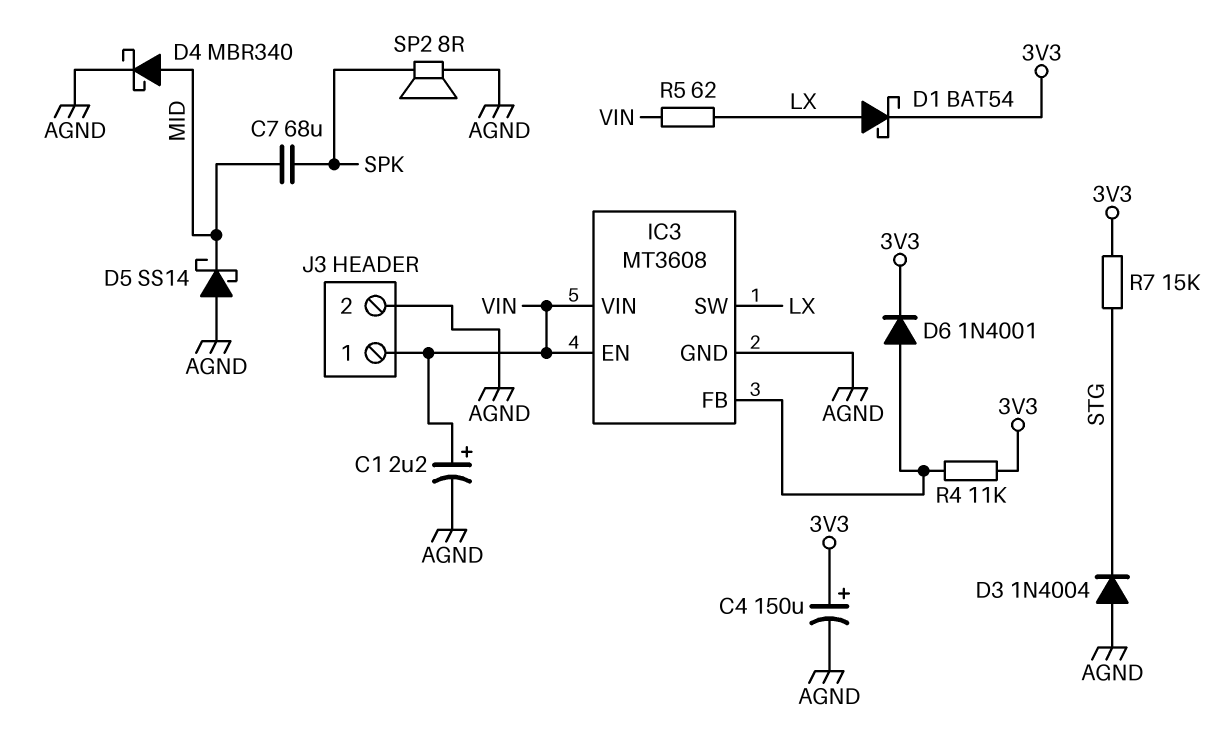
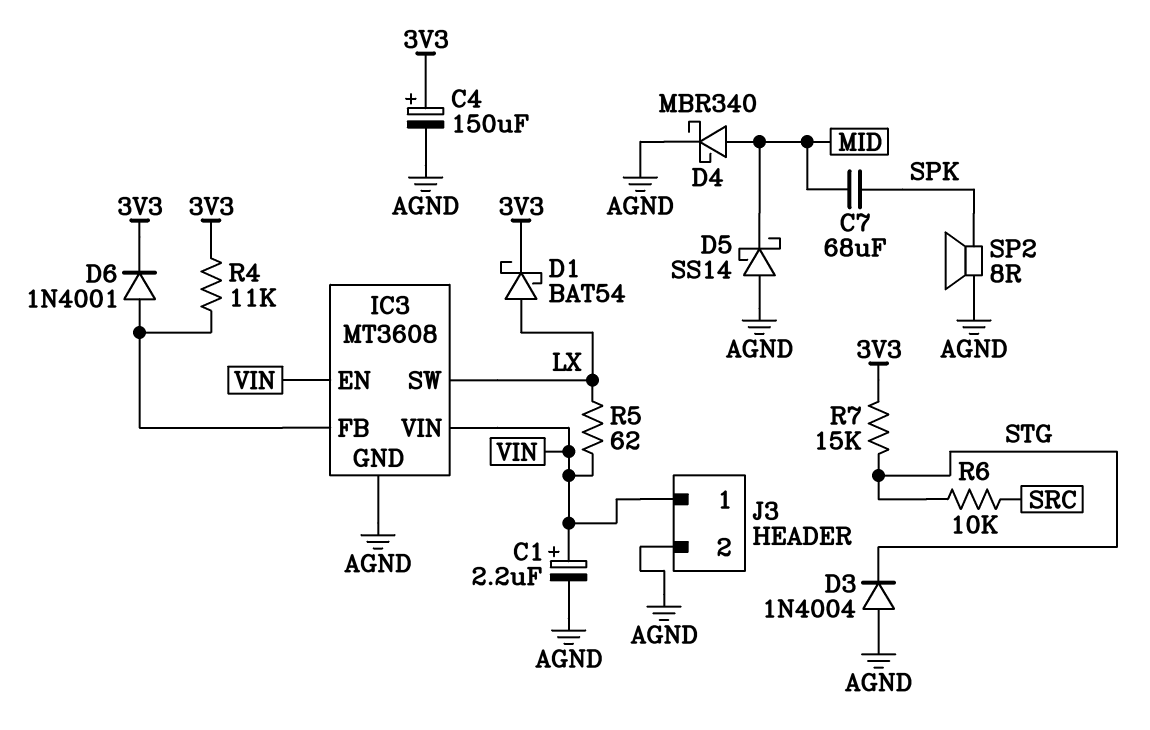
R6: none -> 10k (SRC, STG)

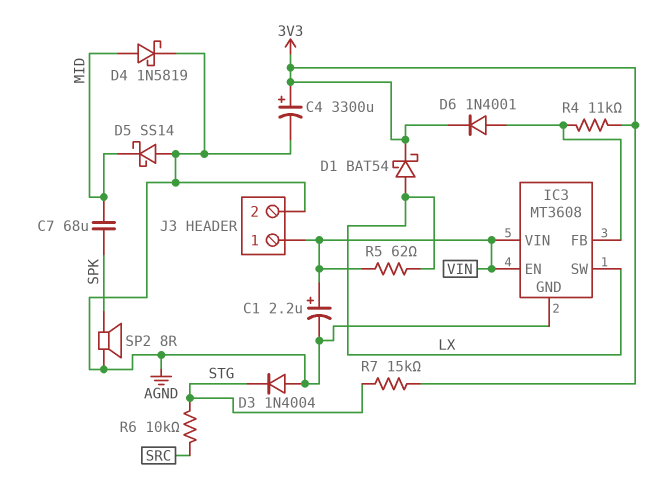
C4: 150uF (plus 3V3, minus AGND) -> 3300uF (plus 3V3, minus AGND)
D4: schottky MBR340 (A MID, K AGND) -> schottky 1N5819 (A MID, K AGND)

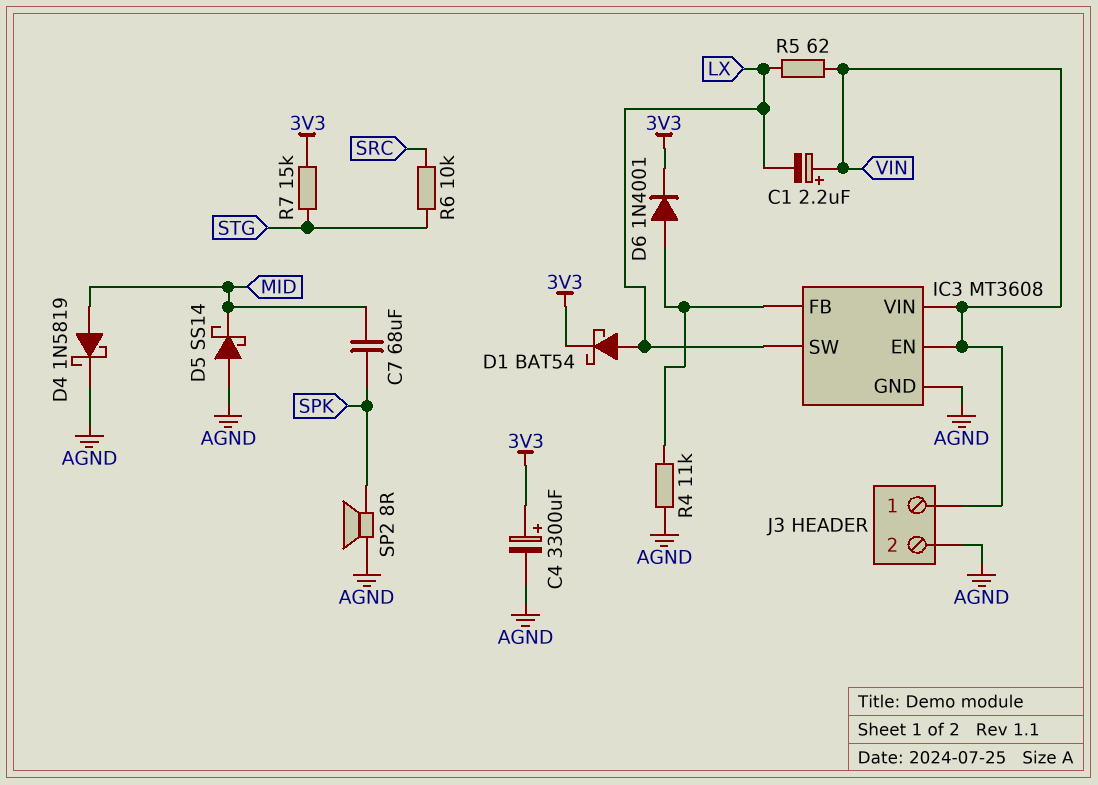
C1: 2.2uF (plus VIN, minus AGND) -> 2.2uF (plus VIN, minus LX)
D3: diode 1N4004 (A AGND, K STG) -> none
R4: 11k (3V3, IC3/FB) -> 11k (AGND, IC3/FB)

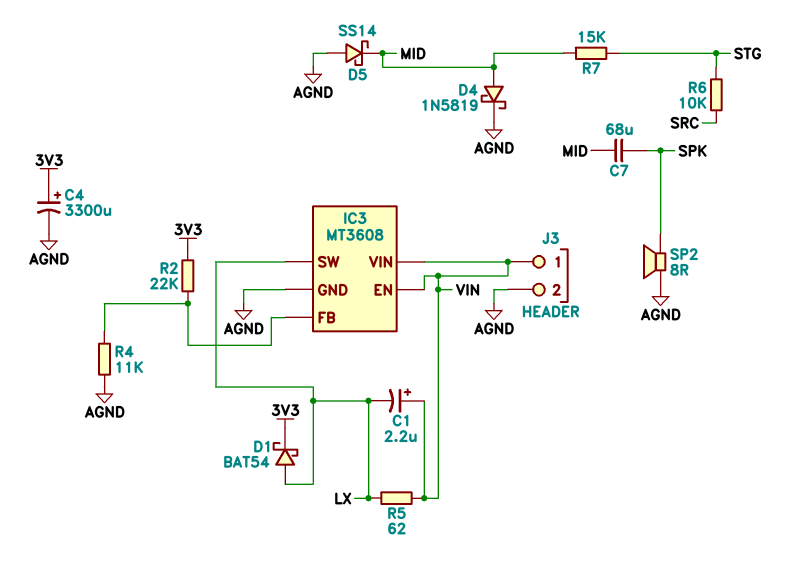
D6: diode 1N4001 (A IC3/FB, K 3V3) -> none
R2: none -> 22k (3V3, IC3/FB)
R7: 15k (3V3, STG) -> 15k (MID, STG)

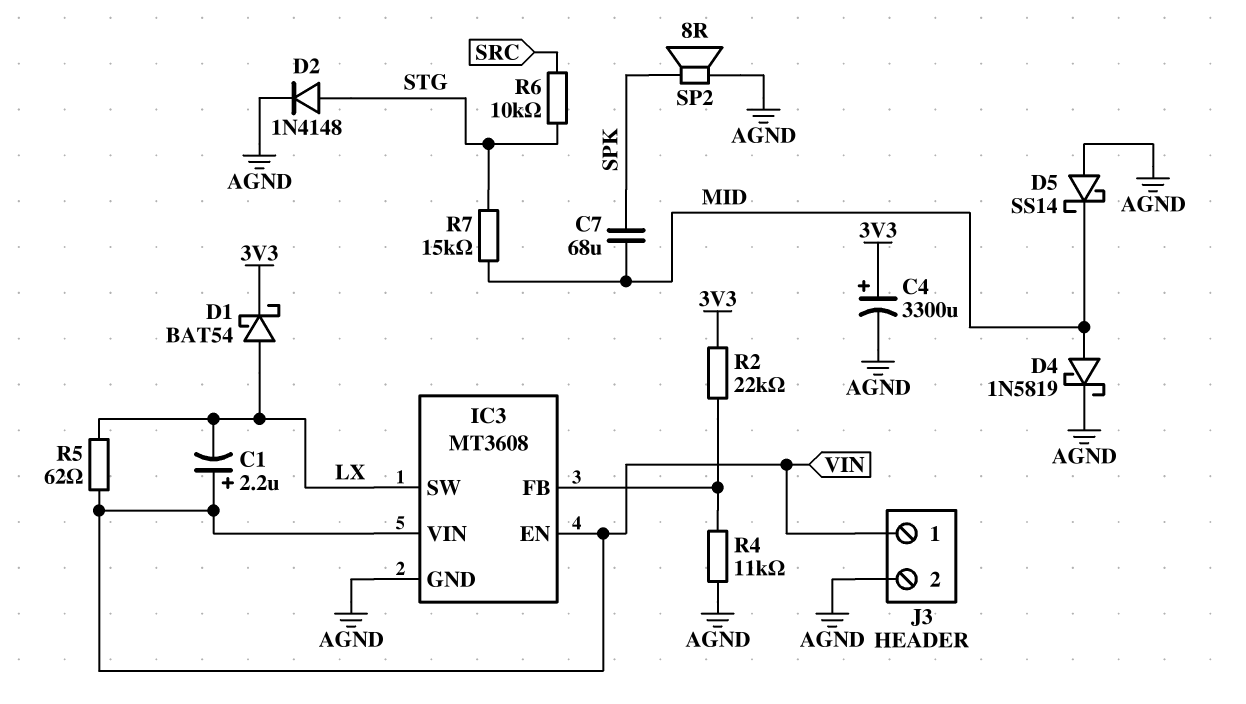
D2: none -> diode 1N4148 (A STG, K AGND)

